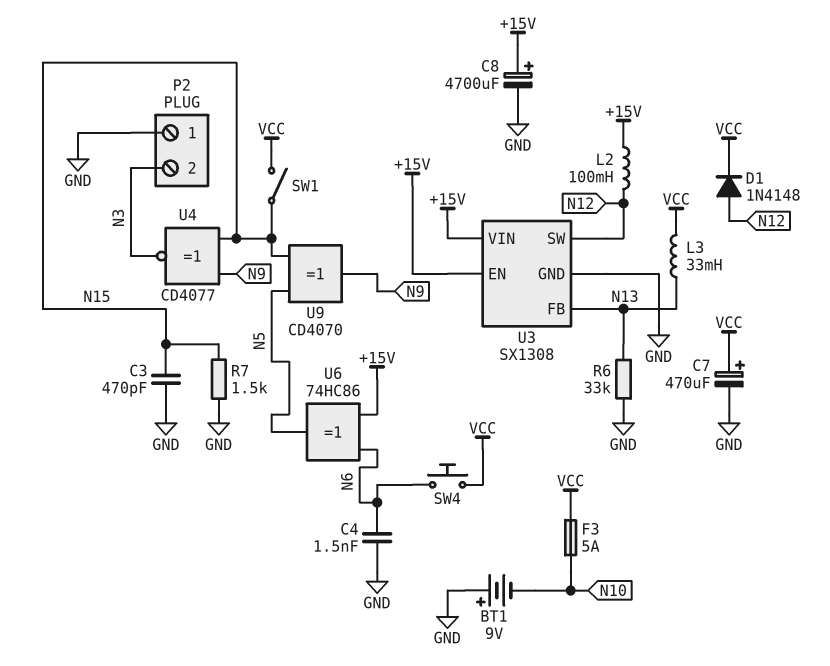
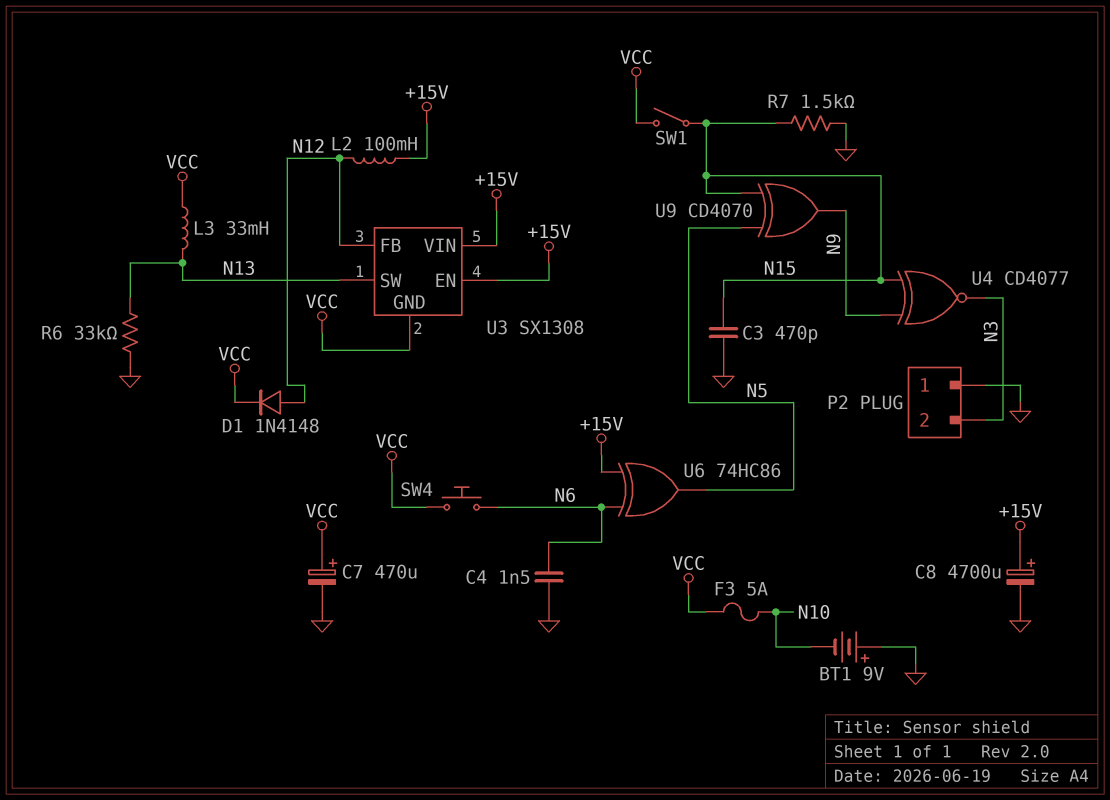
U3 pin FB: N13 -> N12
U3 pin GND: GND -> VCC
U3 pin SW: N12 -> N13

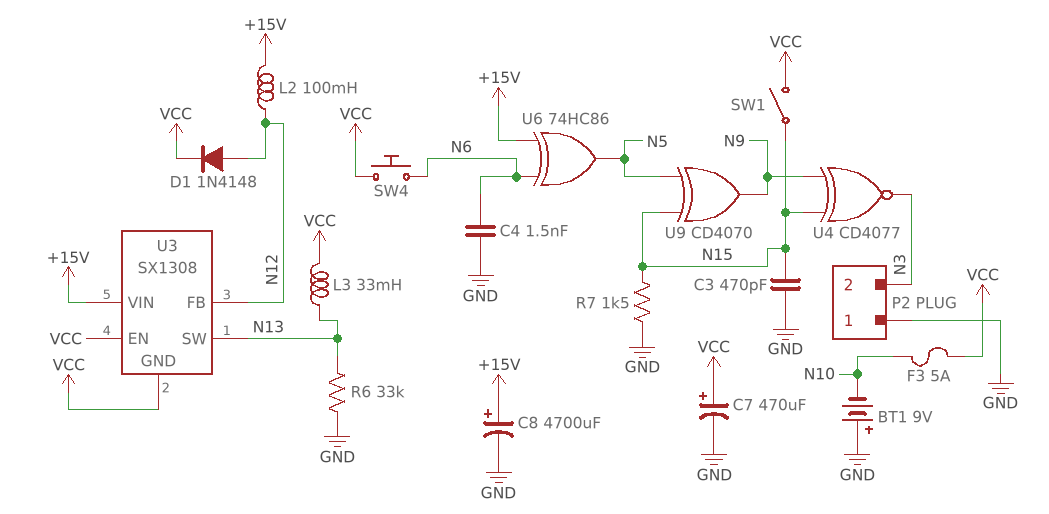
U3 pin EN: +15V -> VCC

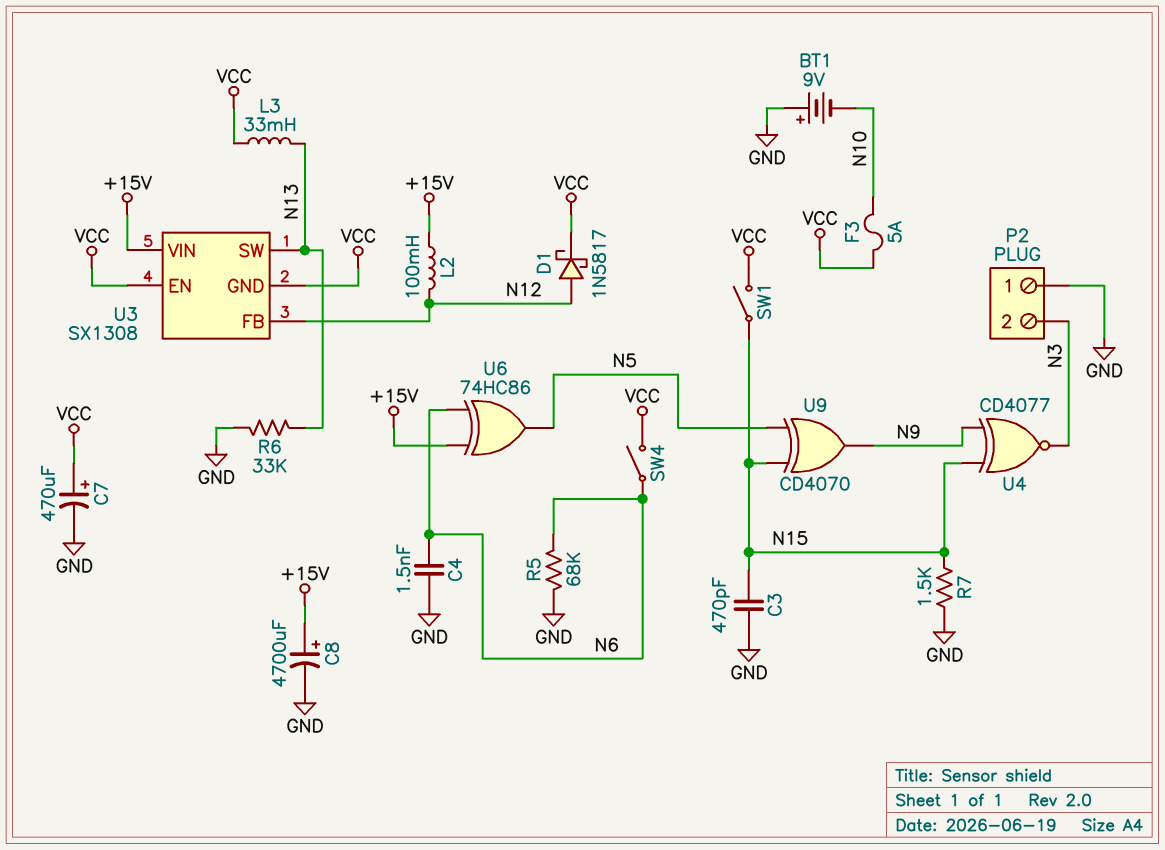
D1: diode 1N4148 (A N12, K VCC) -> schottky 1N5817 (A N12, K VCC)
R5: none -> 68k (GND, N6)
SW4: button (N6, VCC) -> switch (N6, VCC)

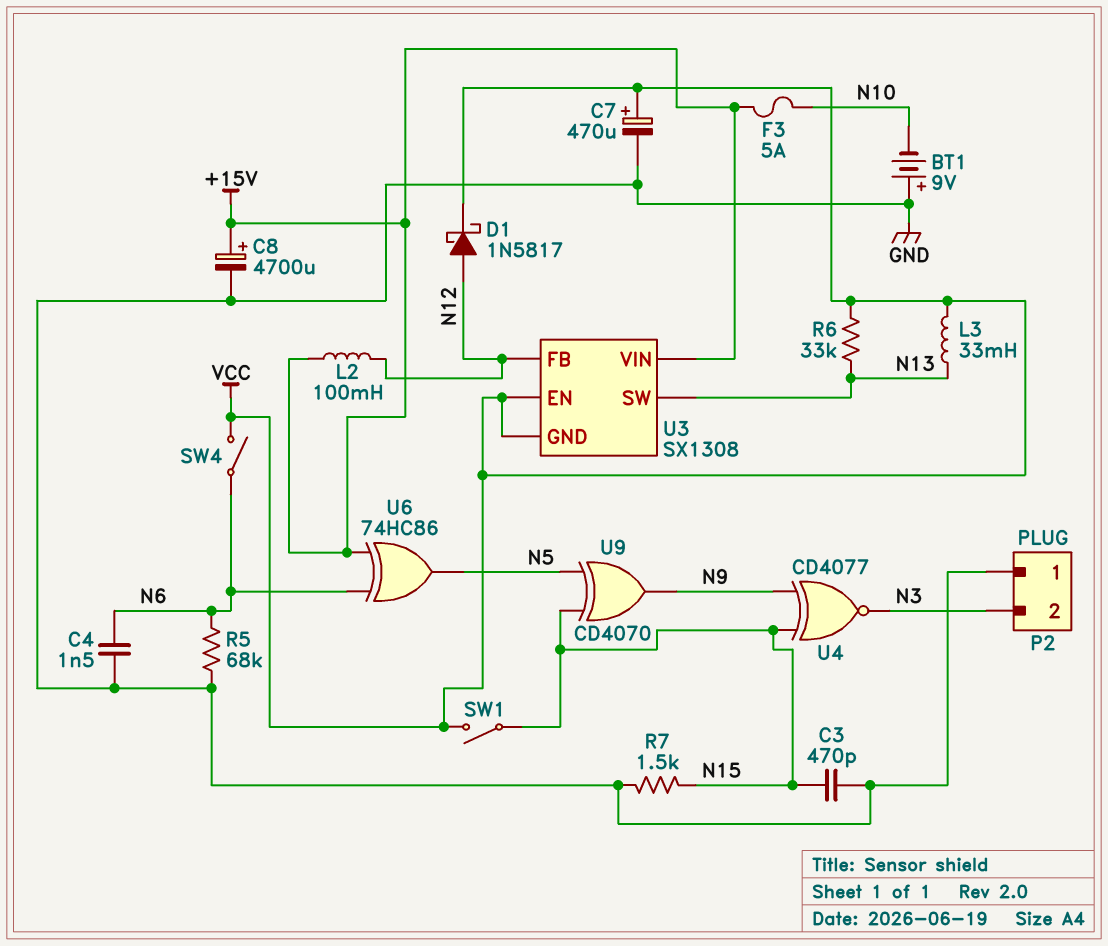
F3: 5A (N10, VCC) -> 5A (+15V, N10)
R6: 33k (GND, N13) -> 33k (N13, VCC)

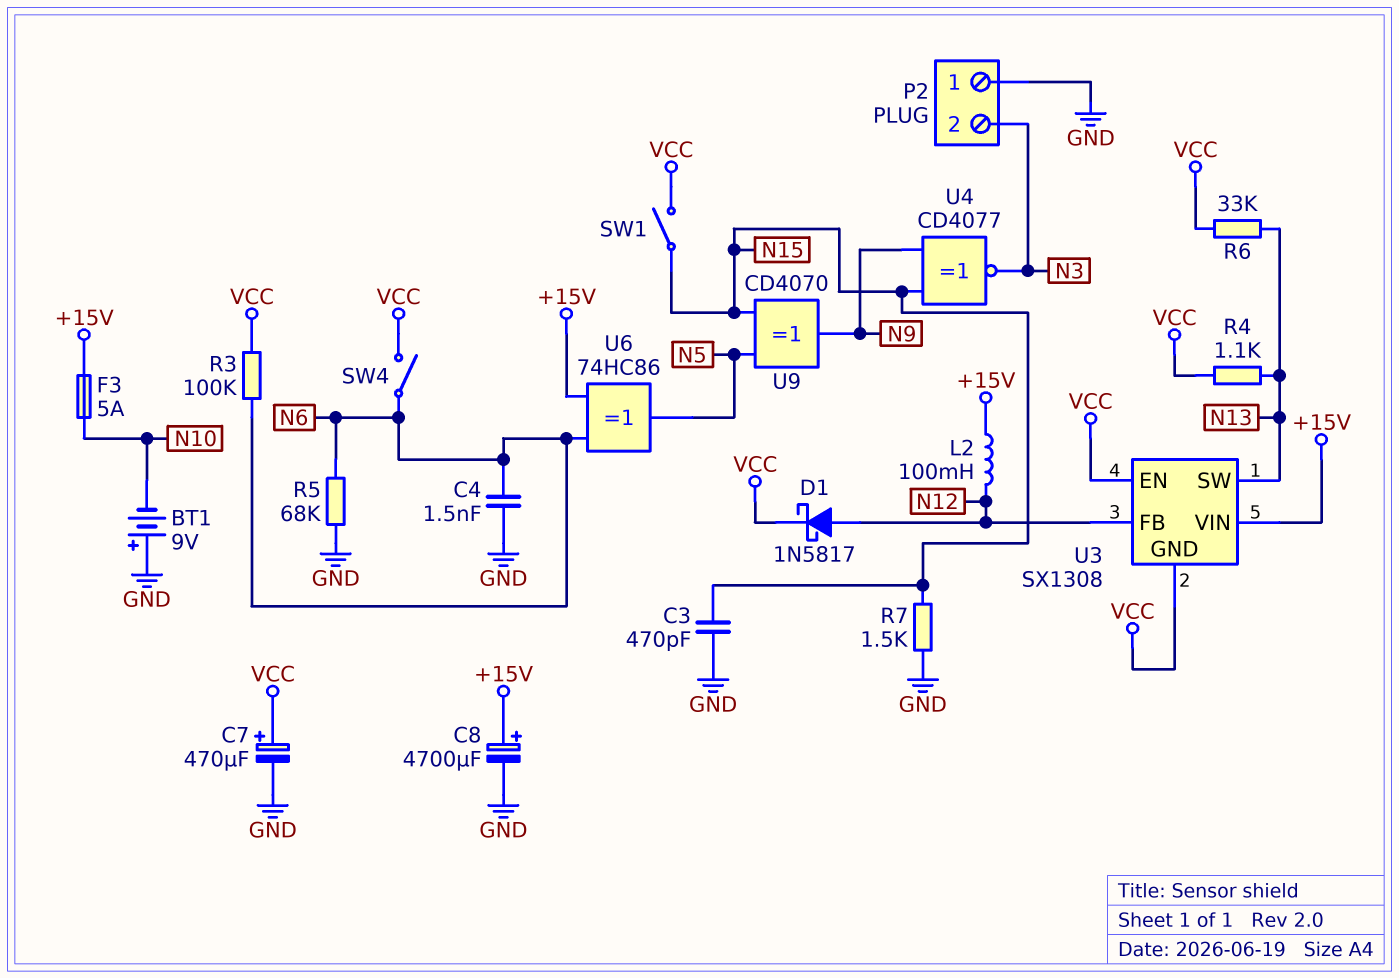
L3: 33mH (N13, VCC) -> none
R3: none -> 100k (N6, VCC)
R4: none -> 1.1k (N13, VCC)

